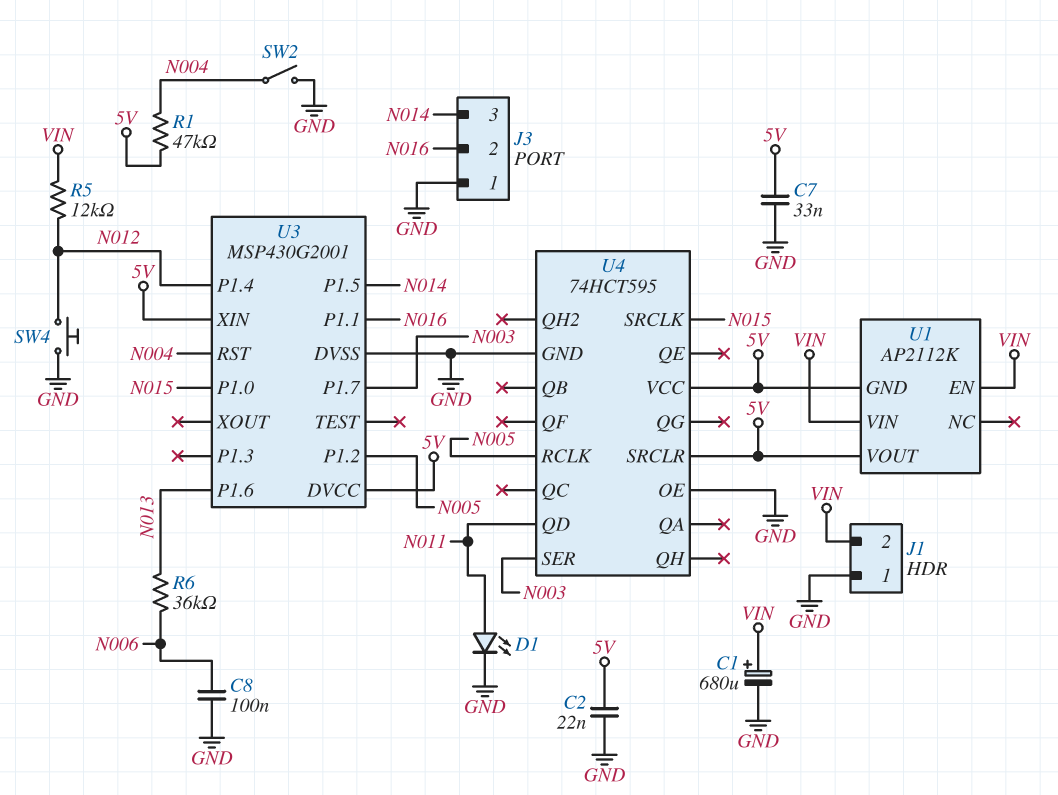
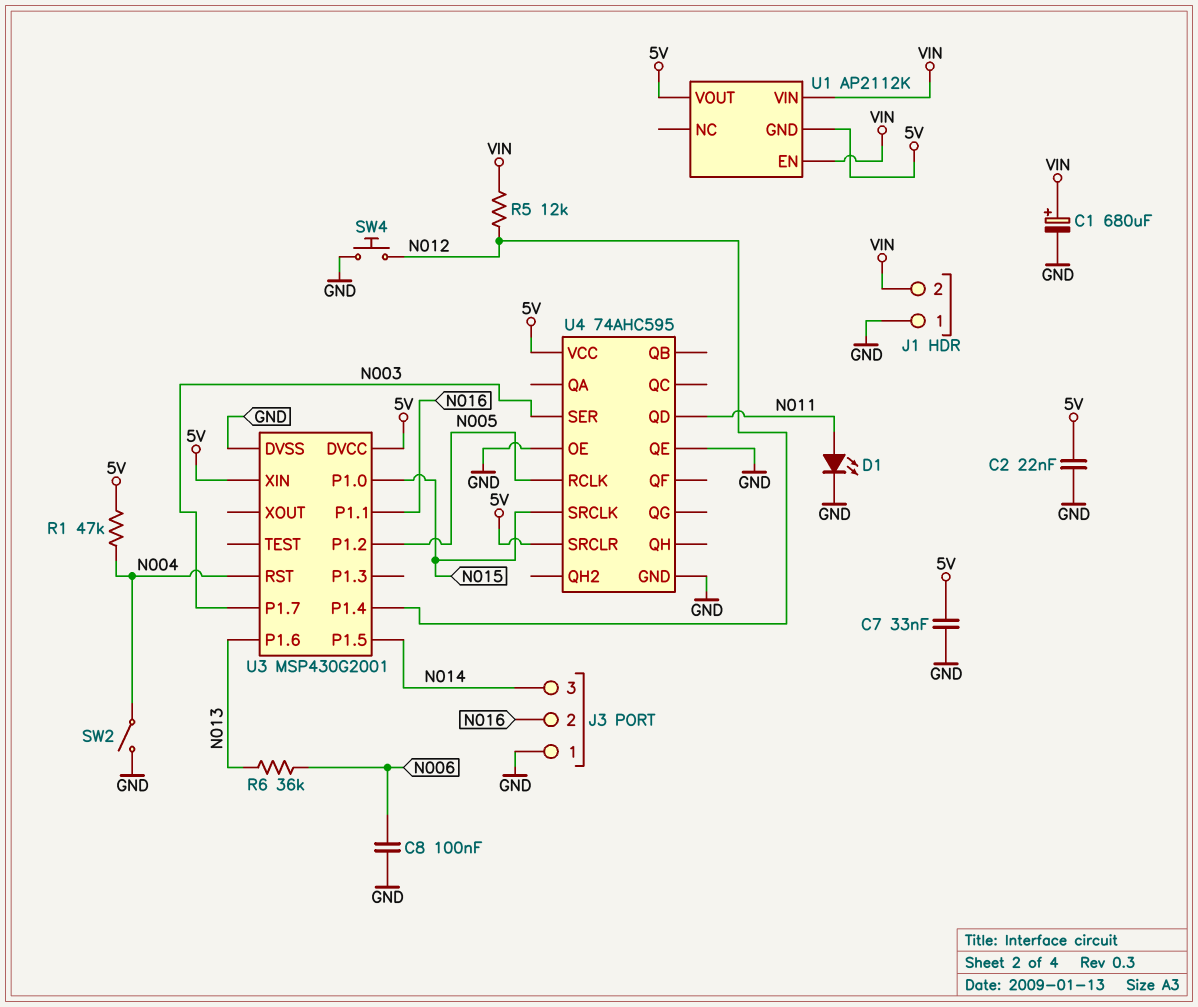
U4: 74HCT595 -> 74AHC595
U4 pin QE: none -> GND

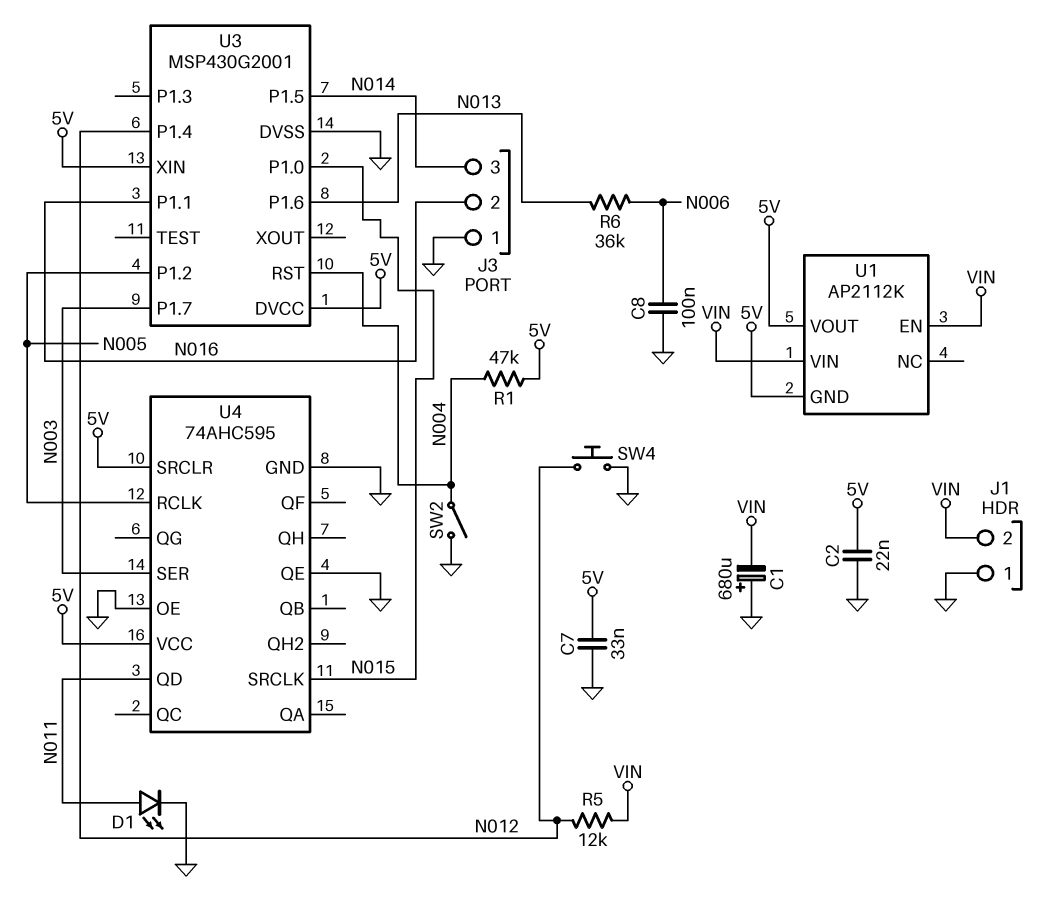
C1: 680uF (plus VIN, minus GND) -> 680uF (plus GND, minus VIN)

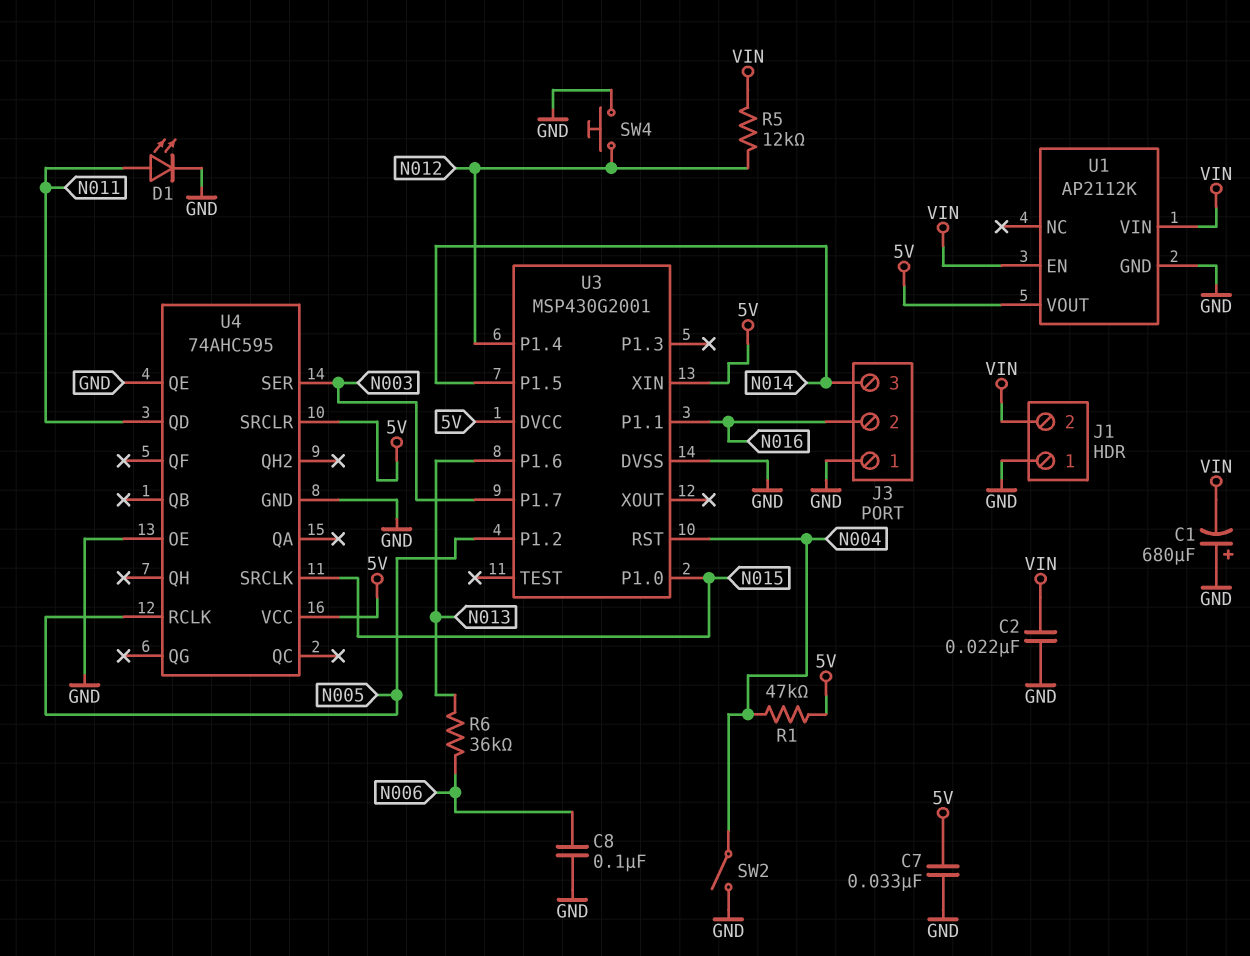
C2: 22nF (5V, GND) -> 22nF (GND, VIN)
U1 pin GND: 5V -> GND

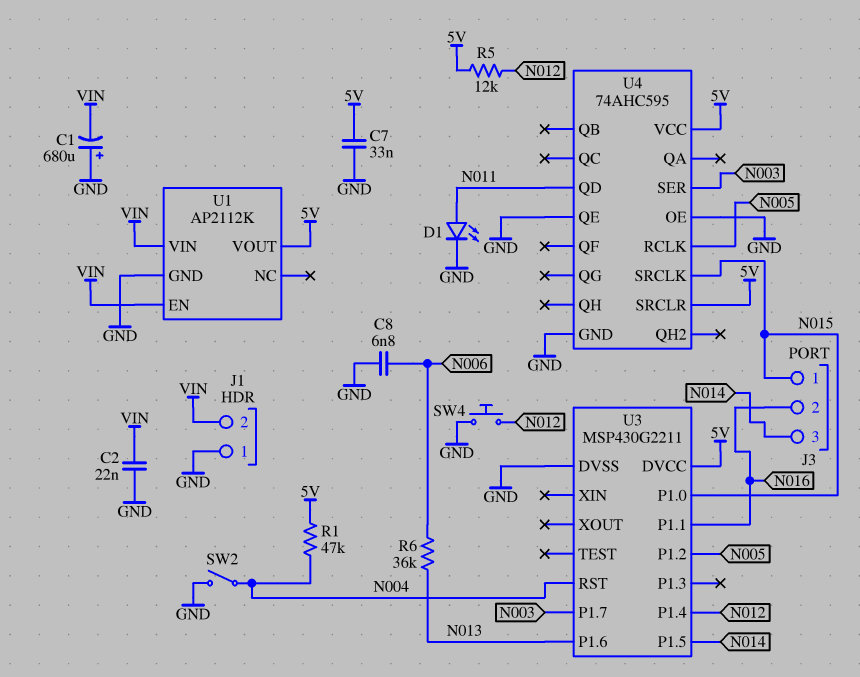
C8: 100nF (GND, N006) -> 6.8nF (GND, N006)
J3 pin 1: GND -> N015
R5: 12k (N012, VIN) -> 12k (5V, N012)
U3: MSP430G2001 -> MSP430G2211
U3 pin XIN: 5V -> none

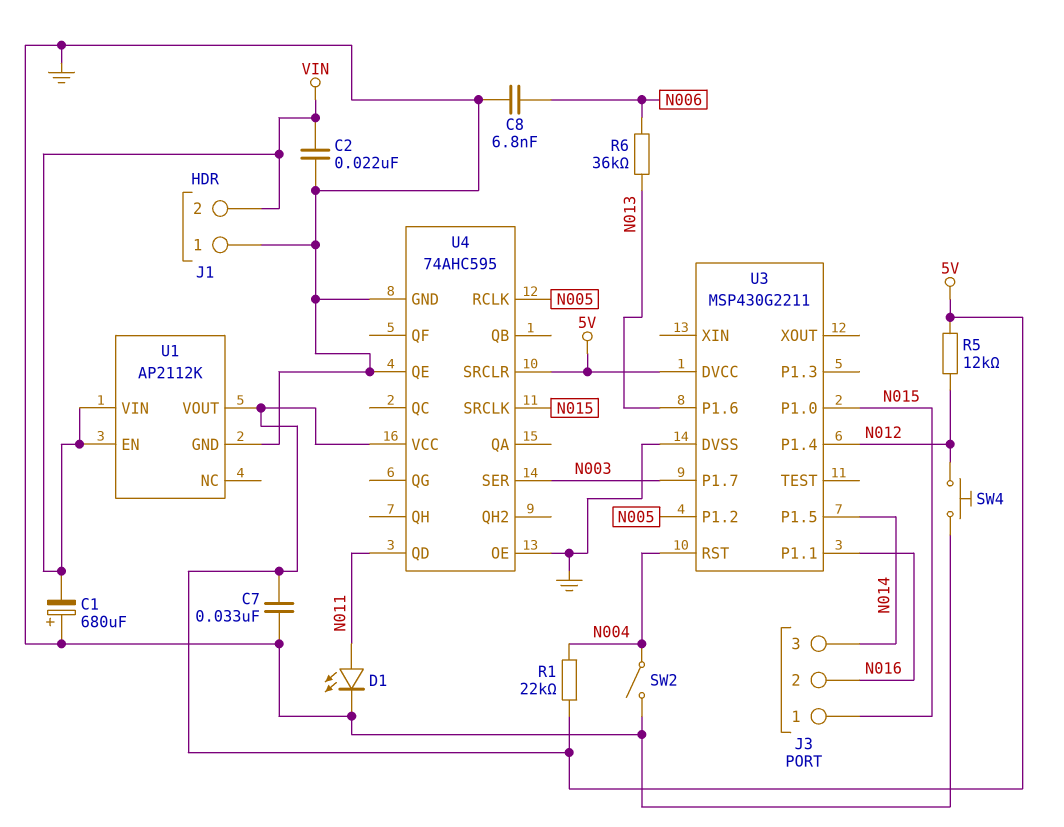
R1: 47k (5V, N004) -> 22k (5V, N004)

